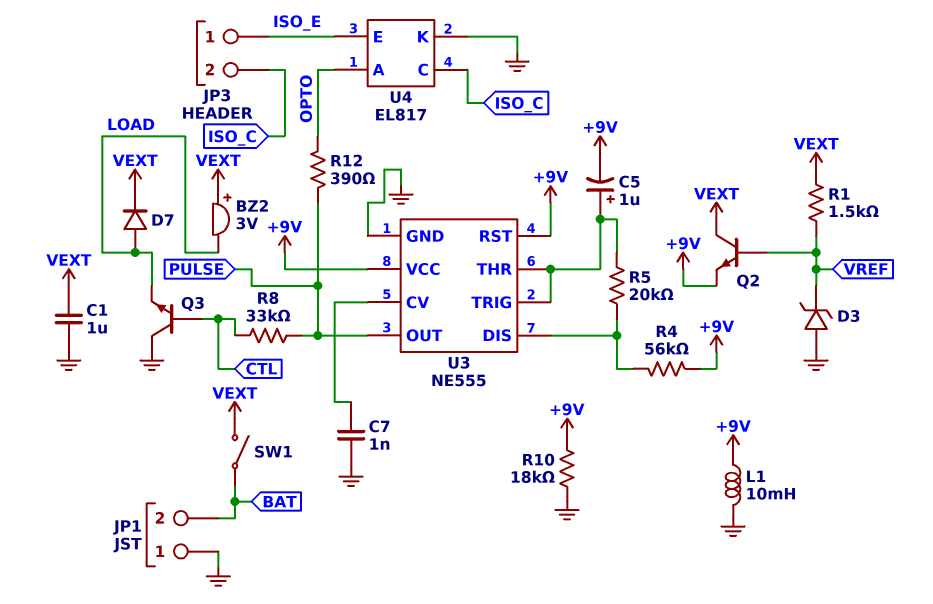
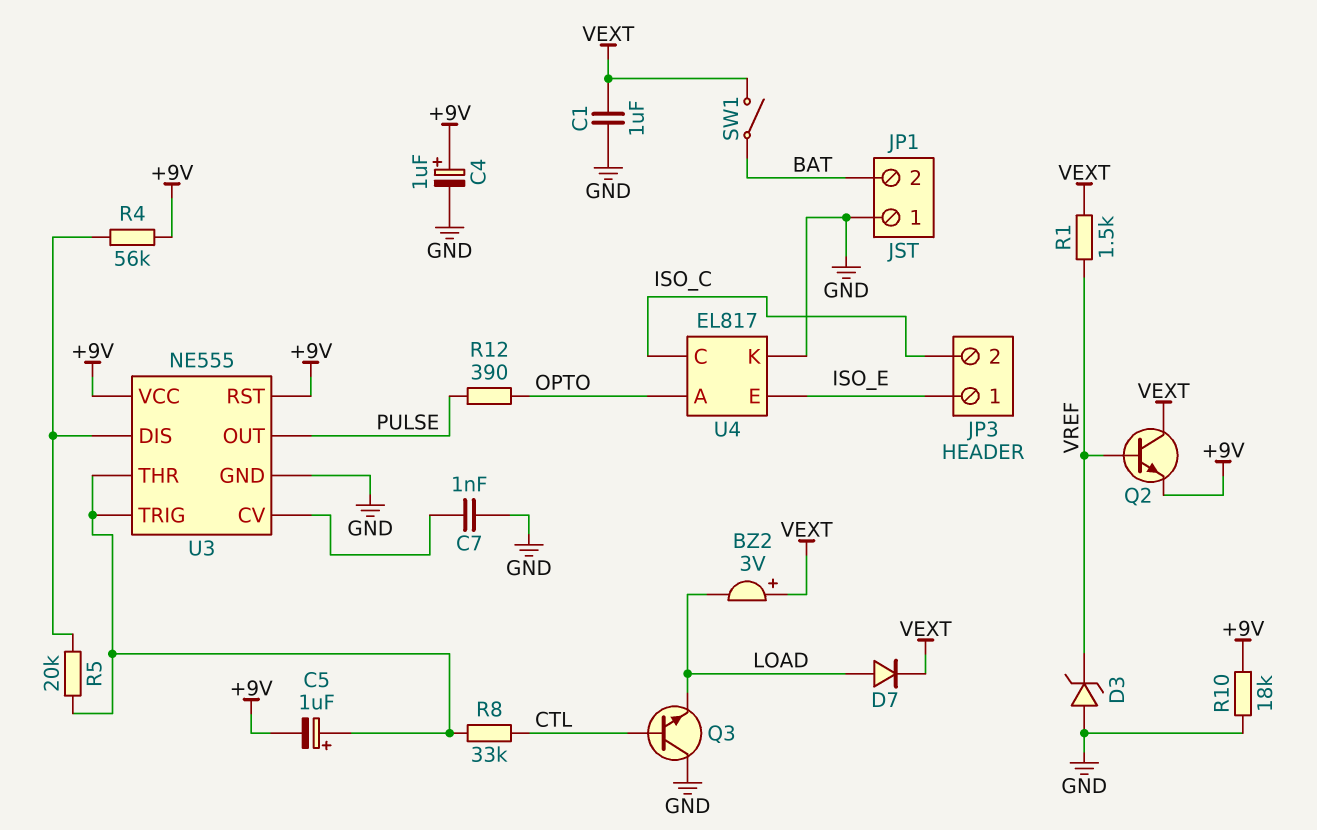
C4: none -> 1uF (plus +9V, minus GND)
L1: 10mH (+9V, GND) -> none
R8: 33k (CTL, PULSE) -> 33k (CTL, U3/THR)

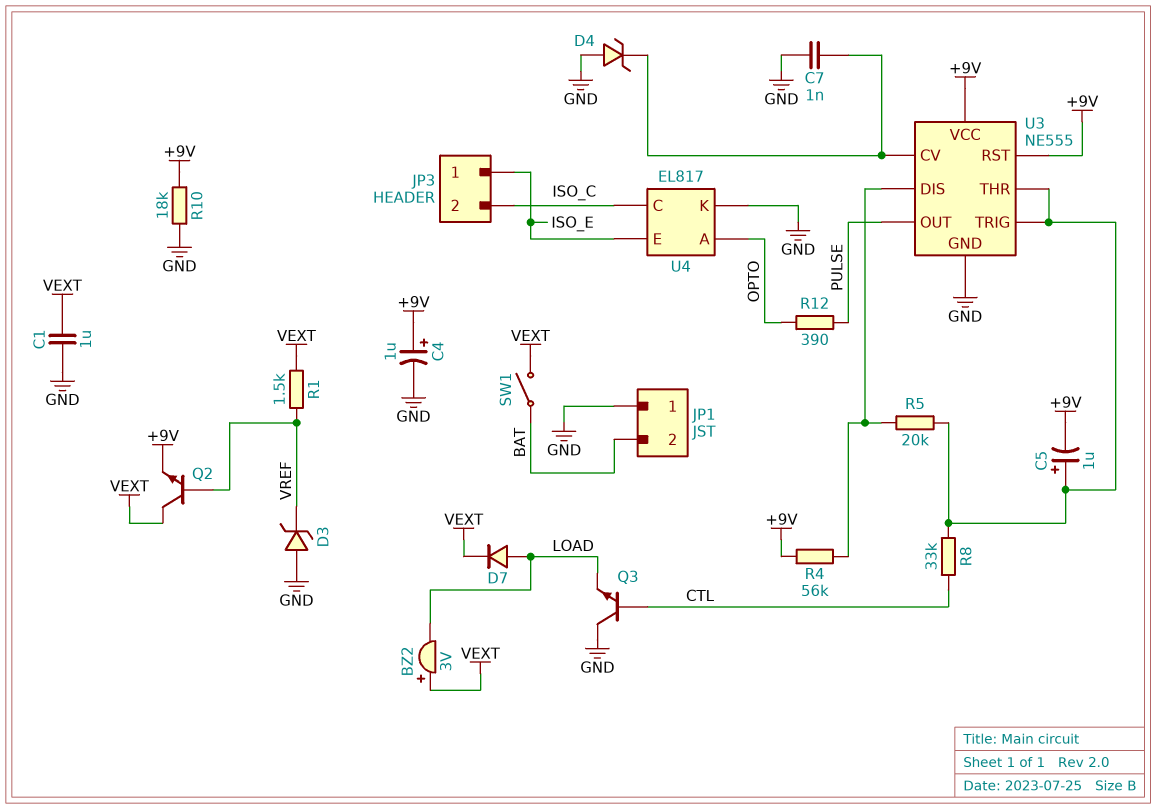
D4: none -> zener (A GND, K U3/CV)

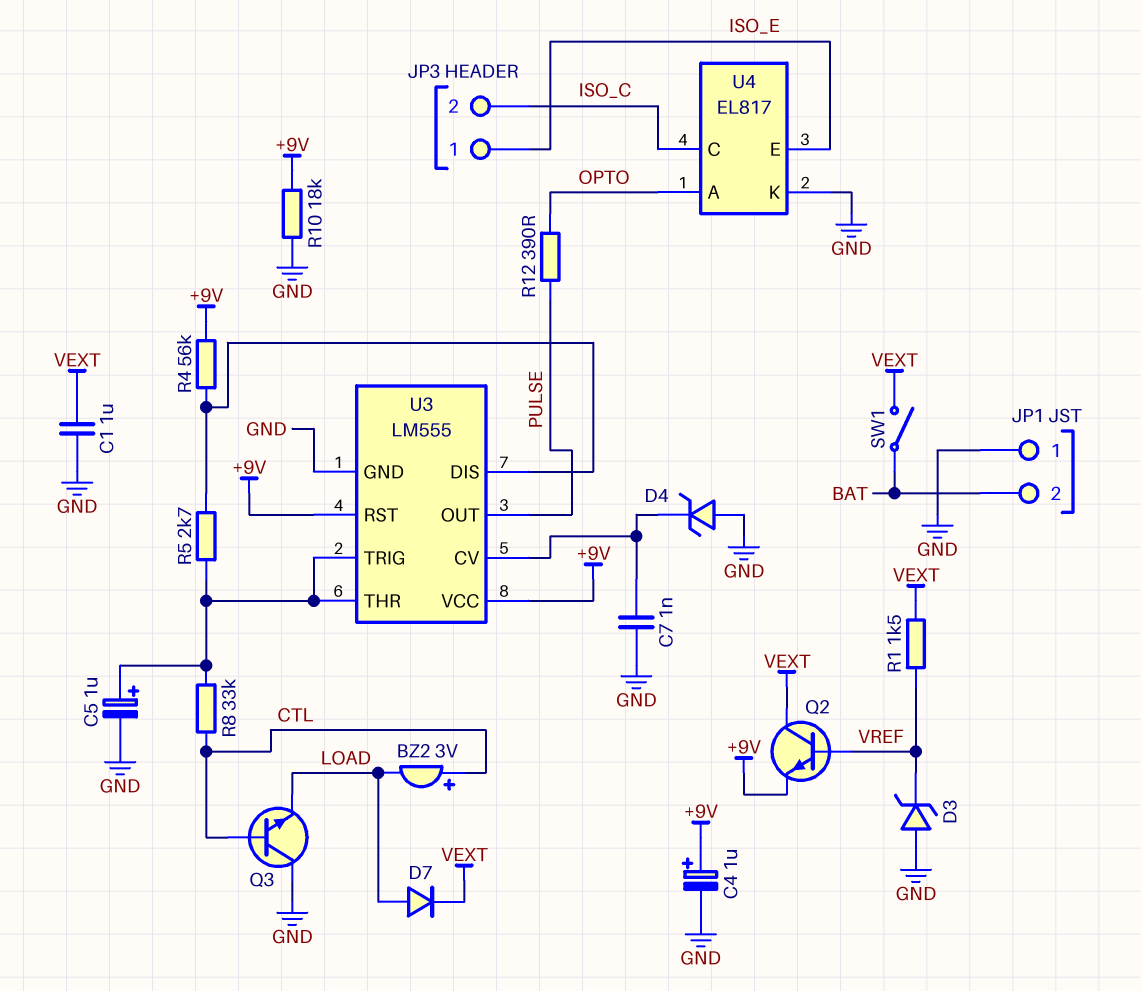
BZ2: buzzer 3V (plus VEXT, minus LOAD) -> buzzer 3V (plus CTL, minus LOAD)
C5: 1uF (plus U3/THR, minus +9V) -> 1uF (plus U3/THR, minus GND)
R5: 20k (U3/DIS, U3/THR) -> 2.7k (U3/DIS, U3/THR)
U3: NE555 -> LM555

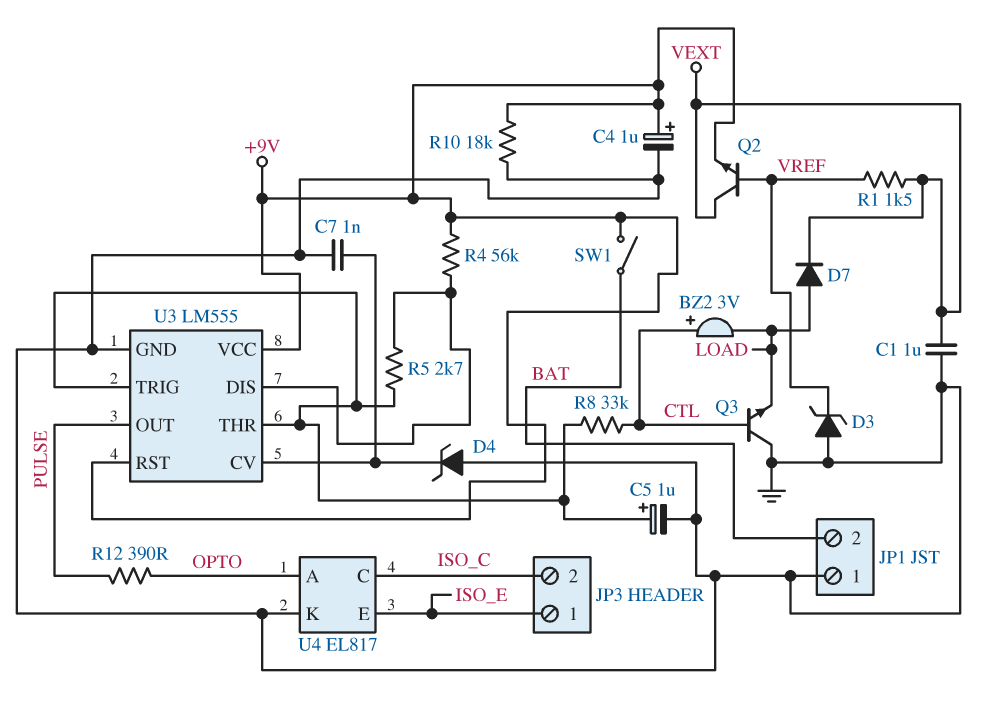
SW1: switch (BAT, VEXT) -> switch (+9V, BAT)

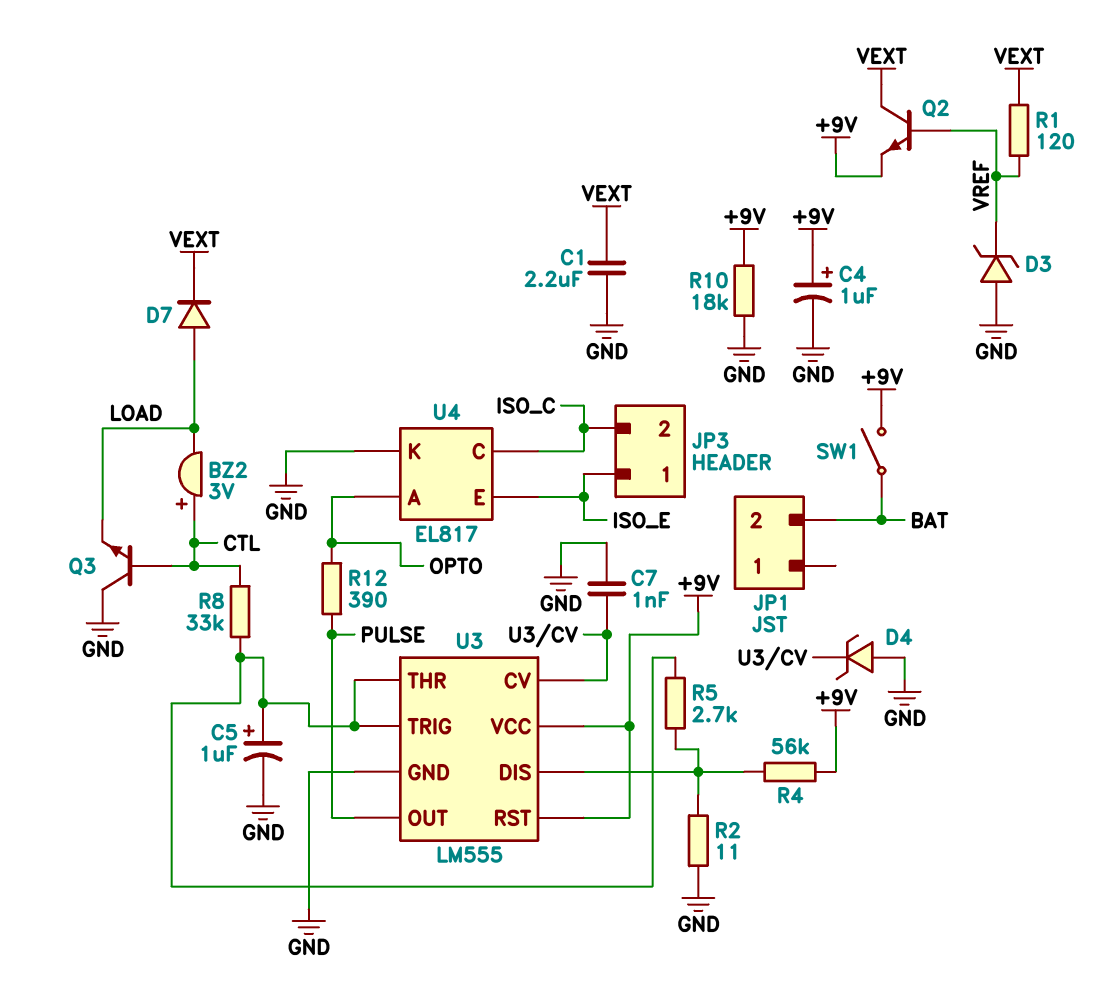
C1: 1uF (GND, VEXT) -> 2.2uF (GND, VEXT)
JP1 pin 1: GND -> none
R1: 1.5k (VEXT, VREF) -> 120 (VEXT, VREF)
R2: none -> 11 (GND, U3/DIS)

